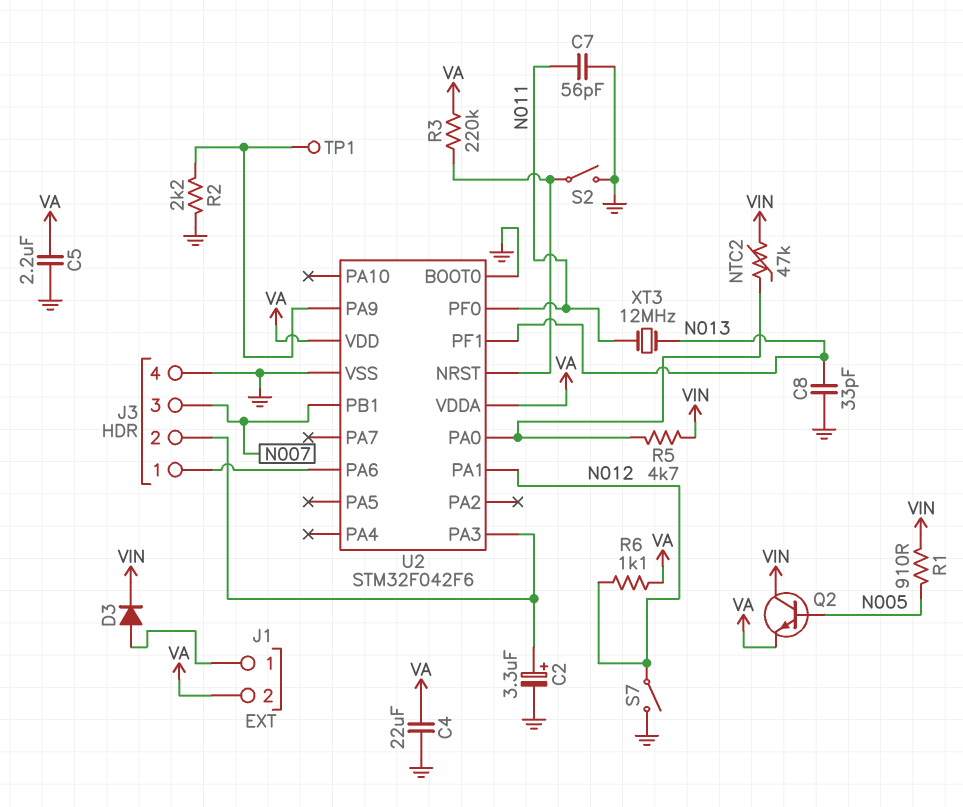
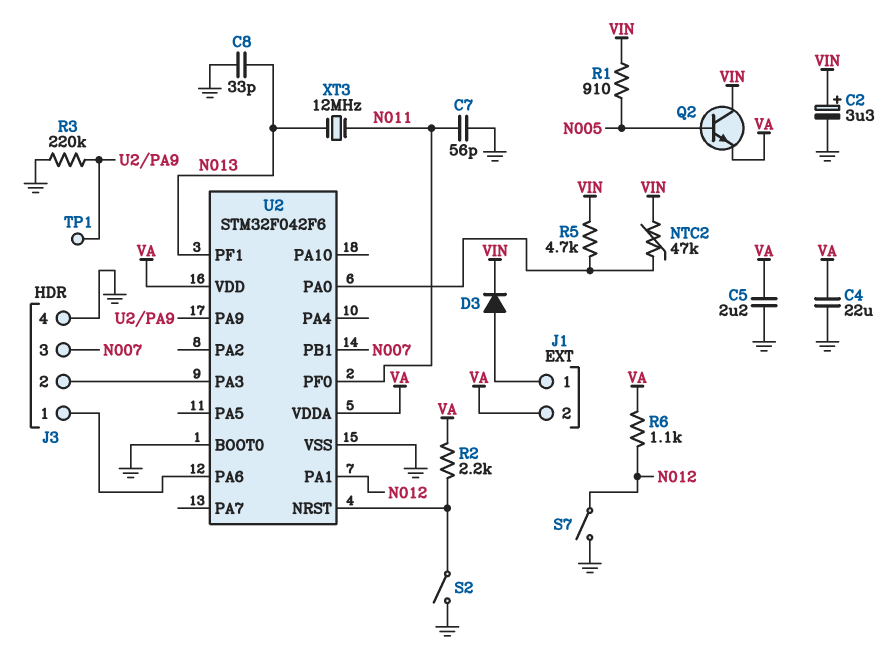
C2: 3.3uF (plus J3/2, minus GND) -> 3.3uF (plus VIN, minus GND)
R2: 2.2k (GND, U2/PA9) -> 2.2k (U2/NRST, VA)
R3: 220k (U2/NRST, VA) -> 220k (GND, U2/PA9)

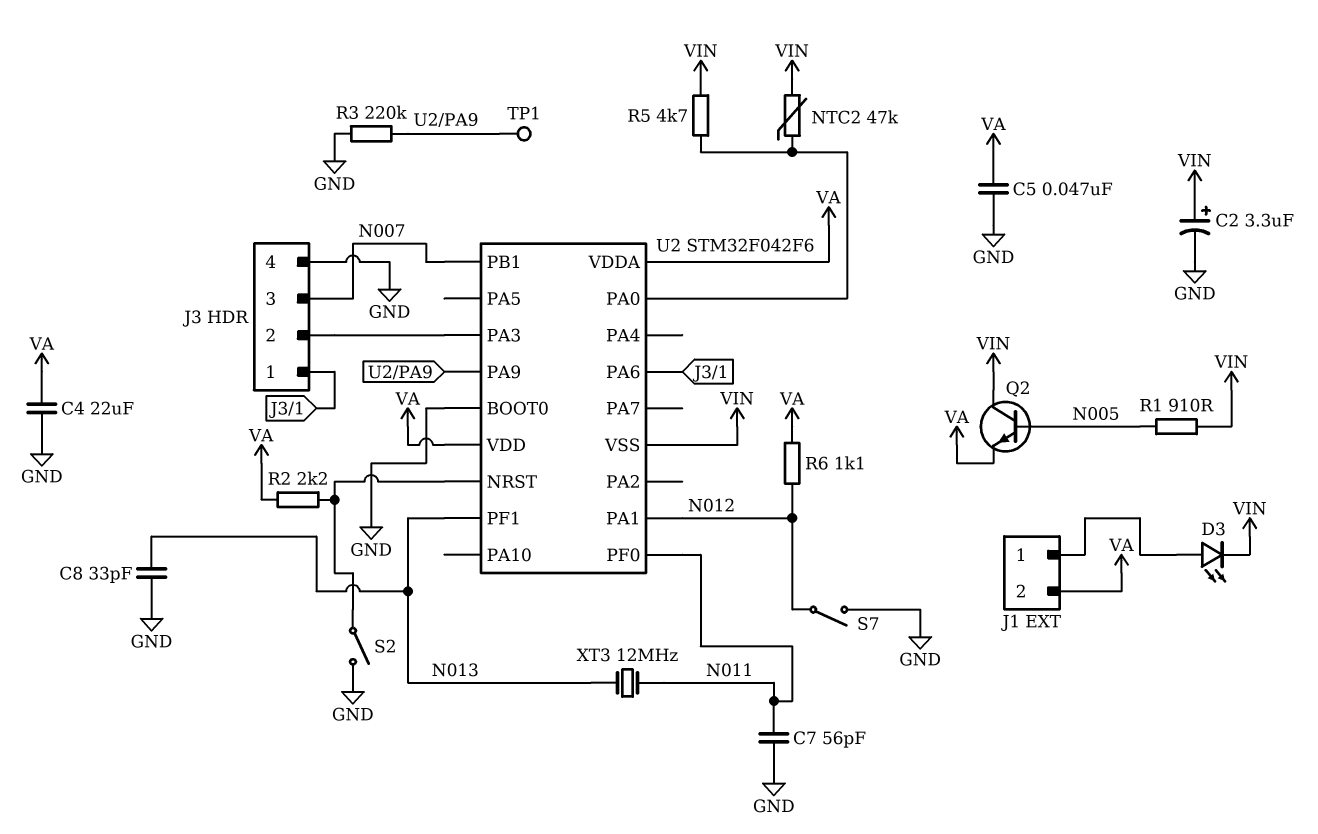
C5: 2.2uF (GND, VA) -> 47nF (GND, VA)
D3: diode (A J1/1, K VIN) -> LED (A J1/1, K VIN)
U2 pin VSS: GND -> VIN

